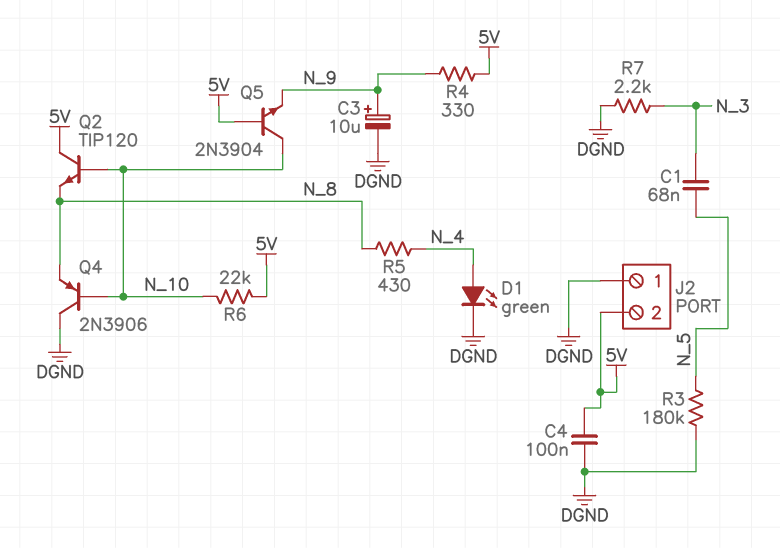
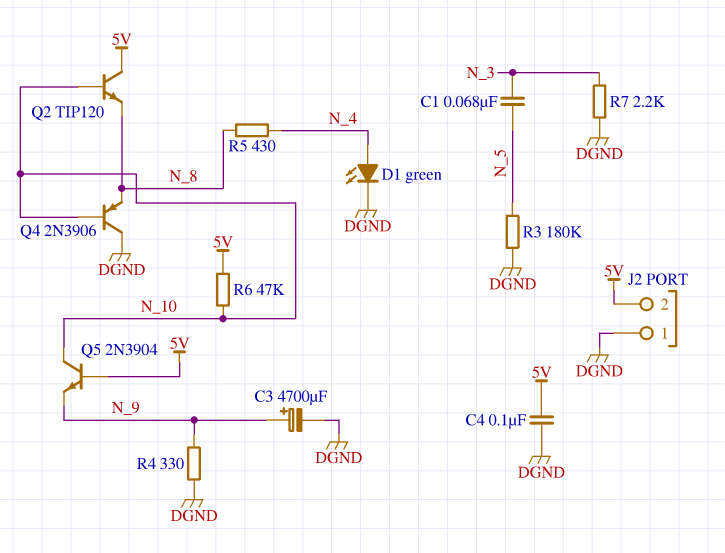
C3: 10uF (plus N_9, minus DGND) -> 4700uF (plus N_9, minus DGND)
R4: 330 (5V, N_9) -> 330 (DGND, N_9)
R6: 22k (5V, N_10) -> 47k (5V, N_10)

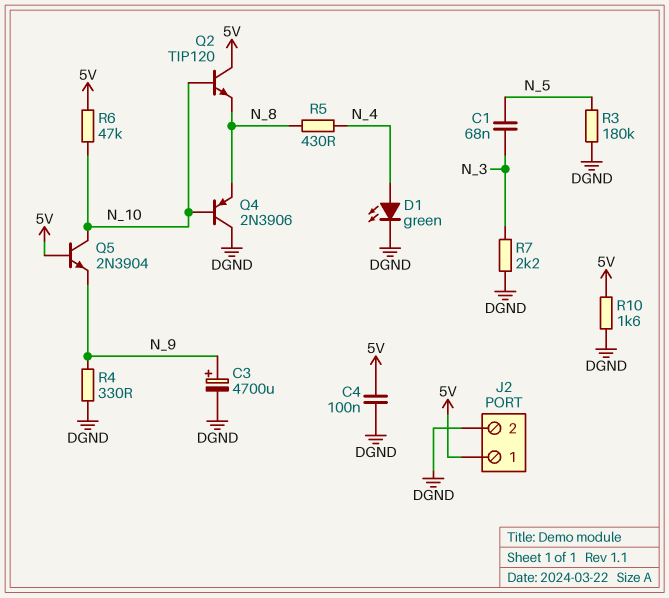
J2 pin 1: DGND -> 5V
J2 pin 2: 5V -> DGND
R10: none -> 1.6k (5V, DGND)

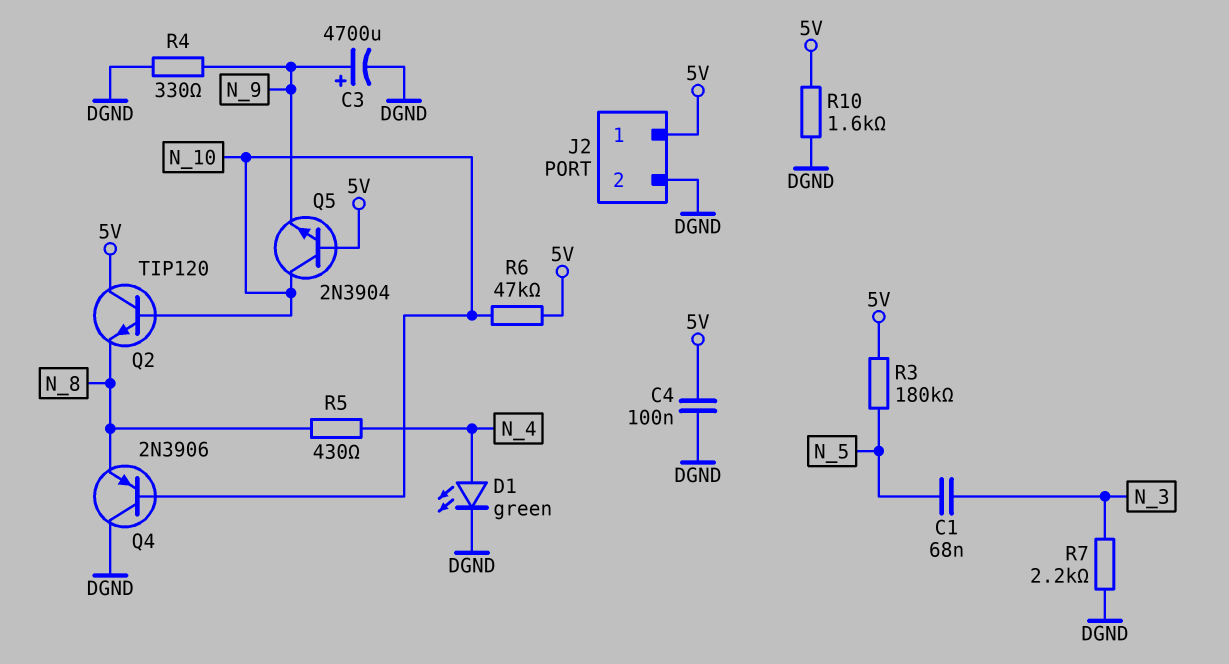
R3: 180k (DGND, N_5) -> 180k (5V, N_5)

